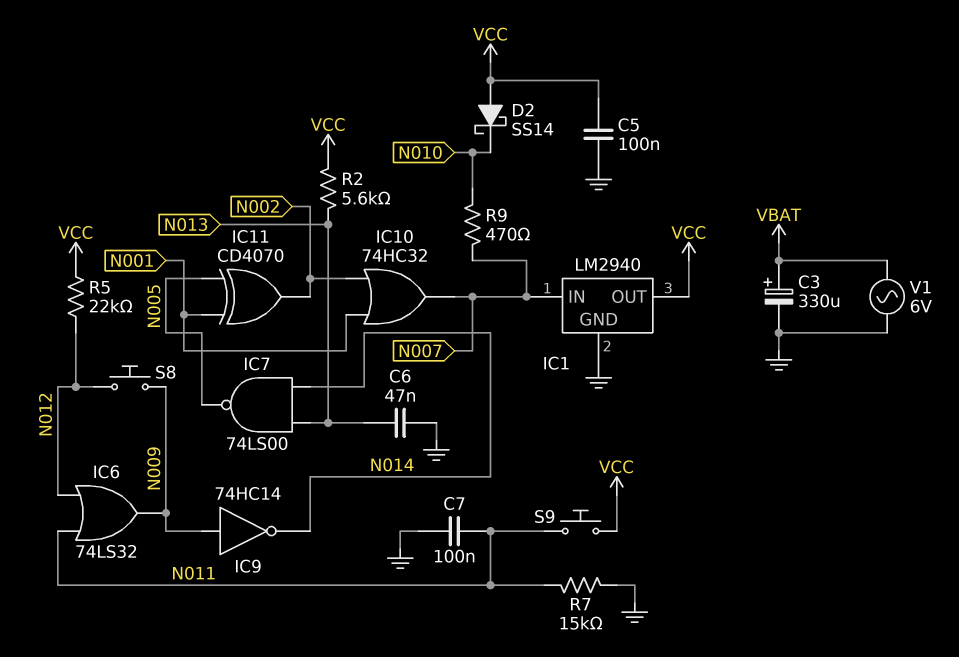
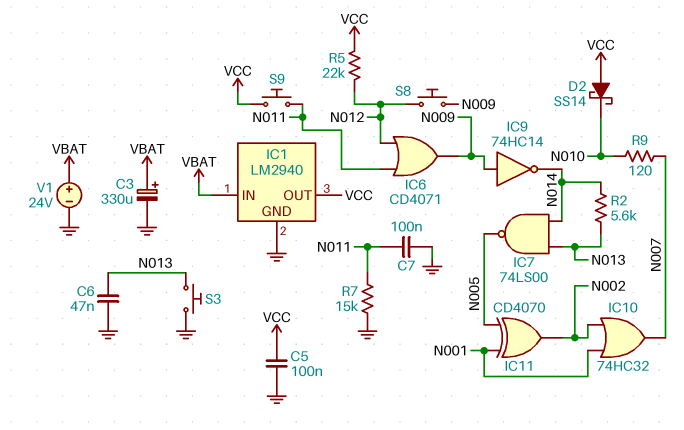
IC1 pin IN: N007 -> VBAT
IC6: OR 74LS32 (in N011, in N012, out N009) -> OR CD4071 (in N011, in N012, out N009)
R2: 5.6k (N013, VCC) -> 5.6k (N013, N014)
R9: 470 (N007, N010) -> 120 (N007, N010)
S3: none -> button (GND, N013)
V1: AC 6V (GND, VBAT) -> 24V (plus VBAT, minus GND)

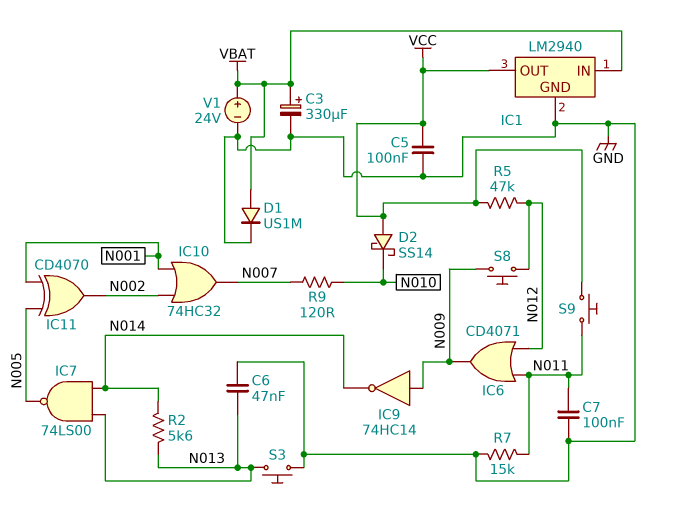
D1: none -> diode US1M (A VBAT, K GND)
R5: 22k (N012, VCC) -> 47k (N012, VCC)

